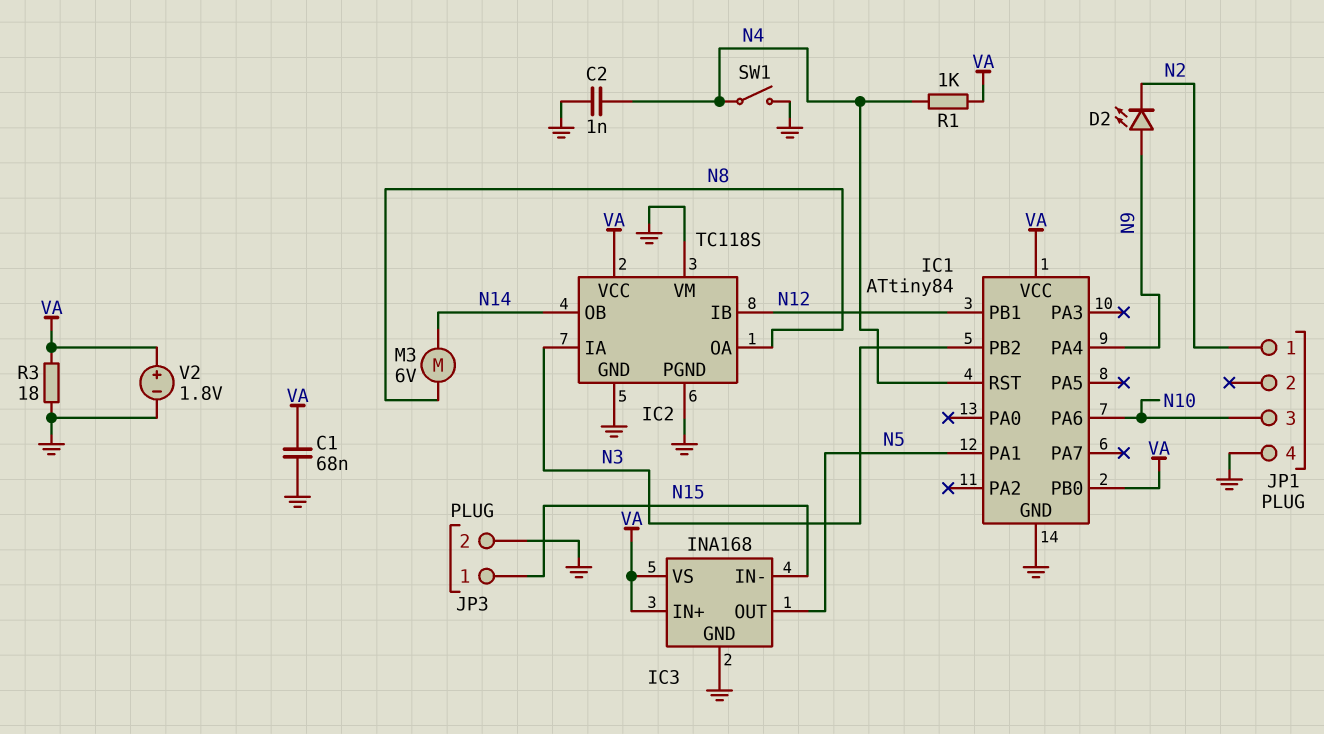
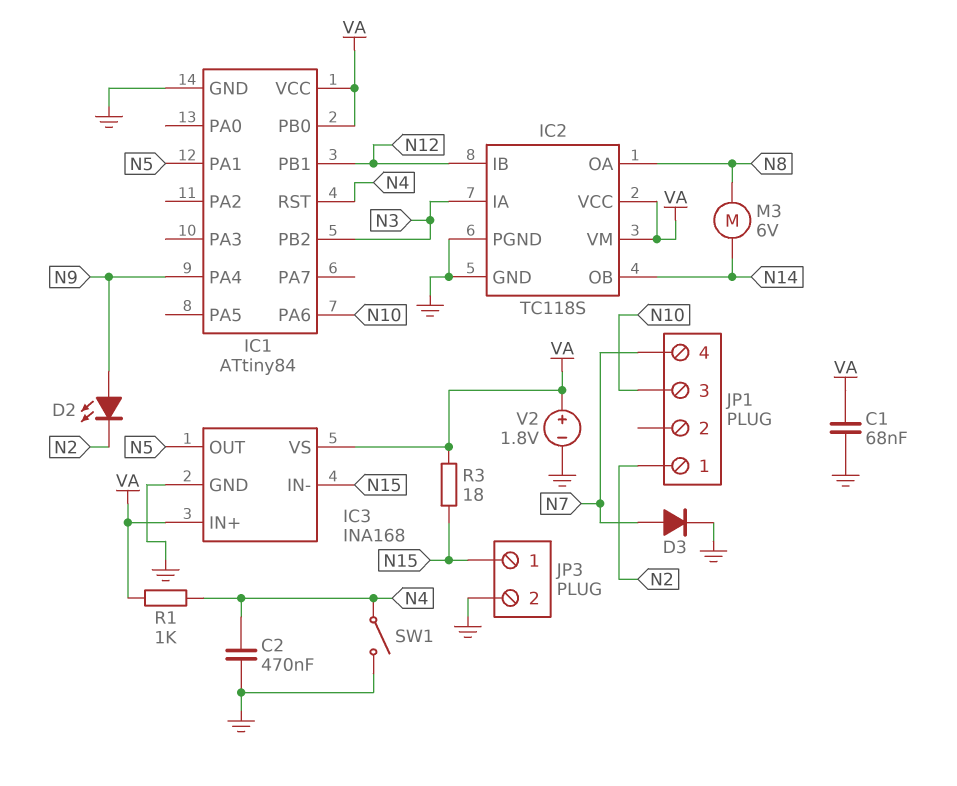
C2: 1nF (GND, N4) -> 470nF (GND, N4)
D3: none -> diode (A N7, K GND)
IC2 pin VM: GND -> VA
JP1 pin 4: GND -> N7
R3: 18 (GND, VA) -> 18 (N15, VA)

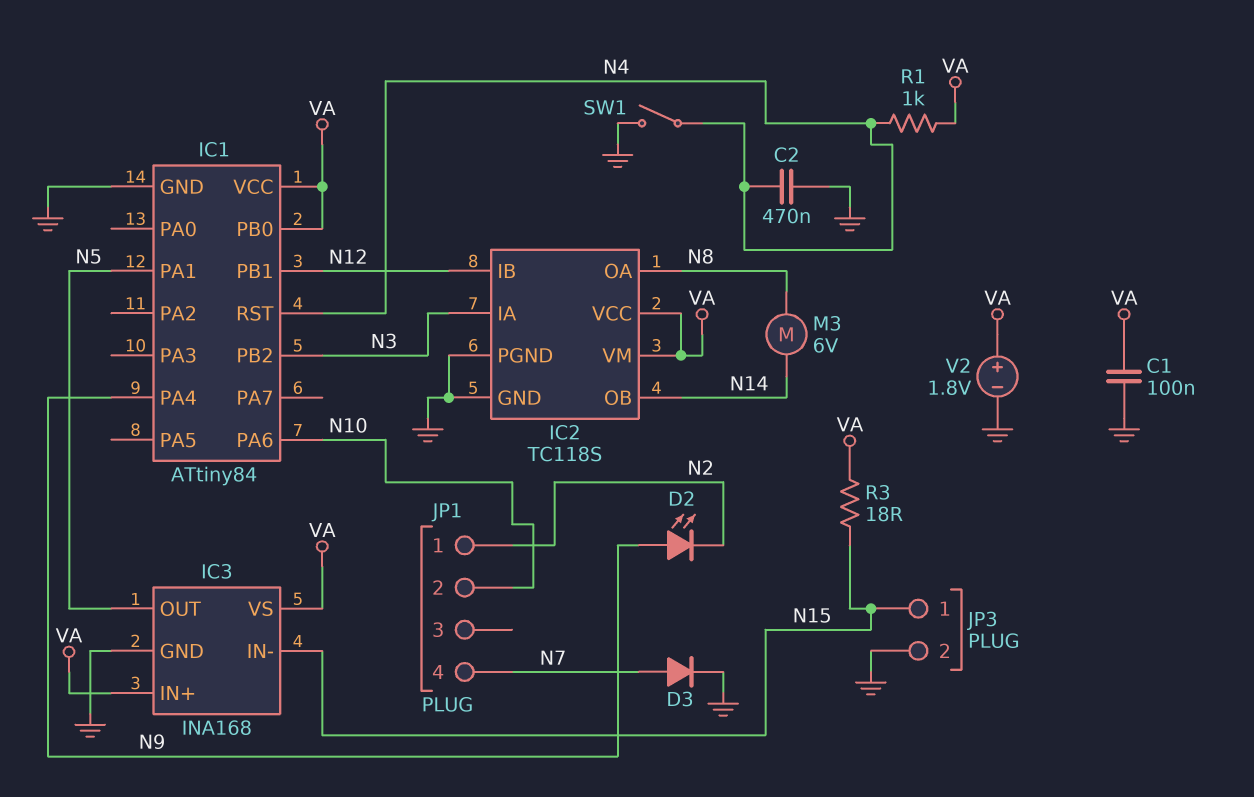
C1: 68nF (GND, VA) -> 100nF (GND, VA)
JP1 pin 2: none -> N10
JP1 pin 3: N10 -> none

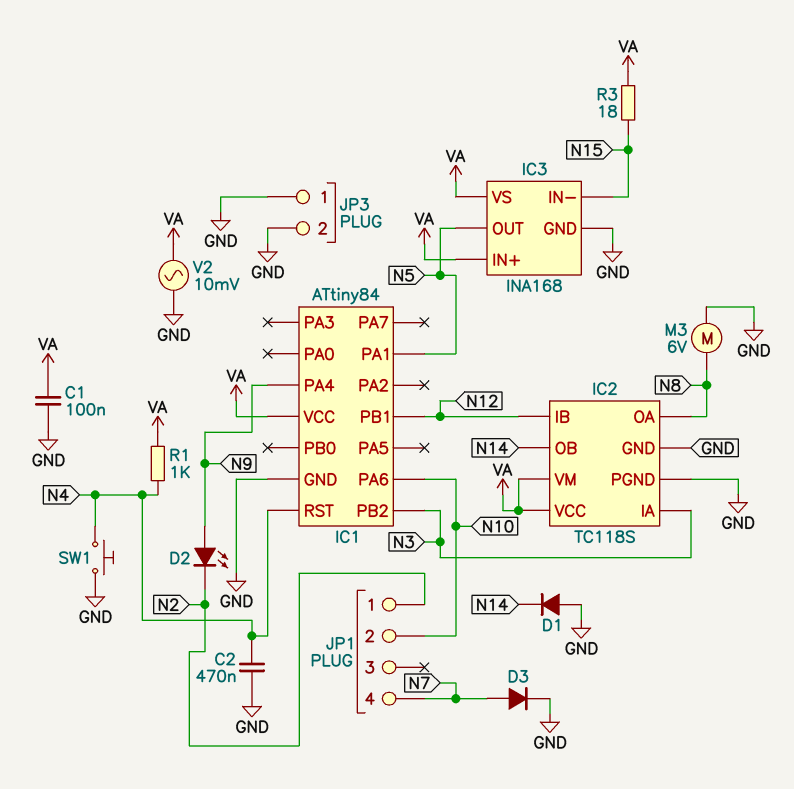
D1: none -> diode (A GND, K N14)
IC1 pin PB0: VA -> none
JP3 pin 1: N15 -> GND
M3: motor 6V (N8, N14) -> motor 6V (GND, N8)
SW1: switch (GND, N4) -> button (GND, N4)
V2: 1.8V (plus VA, minus GND) -> AC 10mV (GND, VA)

